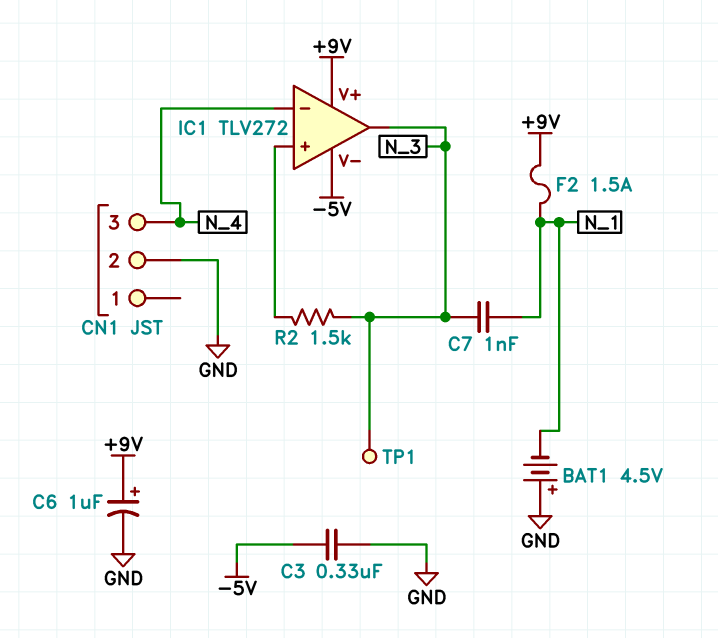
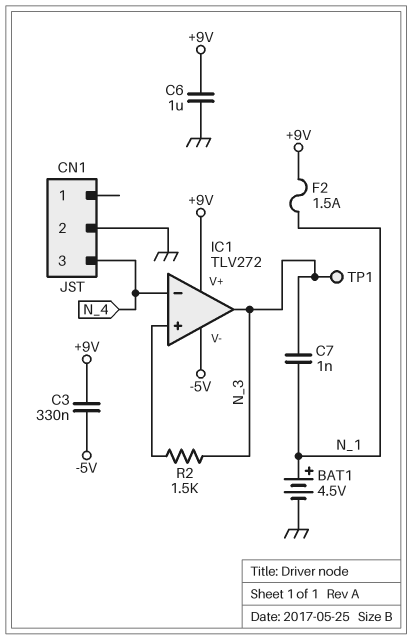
BAT1: 4.5V (plus GND, minus N_1) -> 4.5V (plus N_1, minus GND)
C3: 330nF (-5V, GND) -> 330nF (+9V, -5V)
C6: 1uF (plus +9V, minus GND) -> 1uF (+9V, GND)

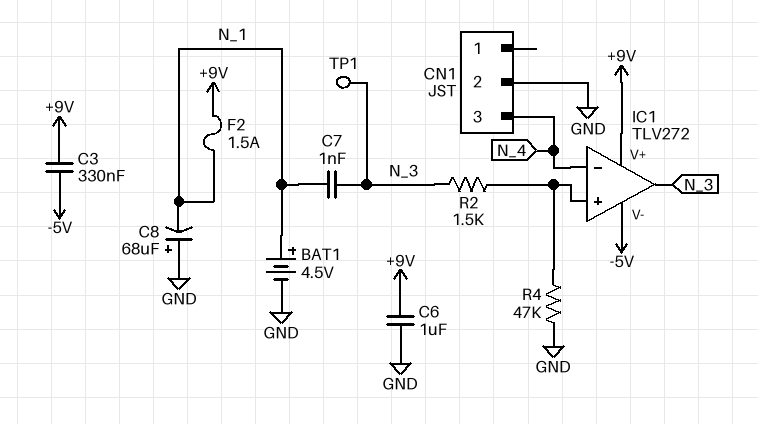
C8: none -> 68uF (plus GND, minus N_1)
R4: none -> 47k (GND, IC1/in+)

